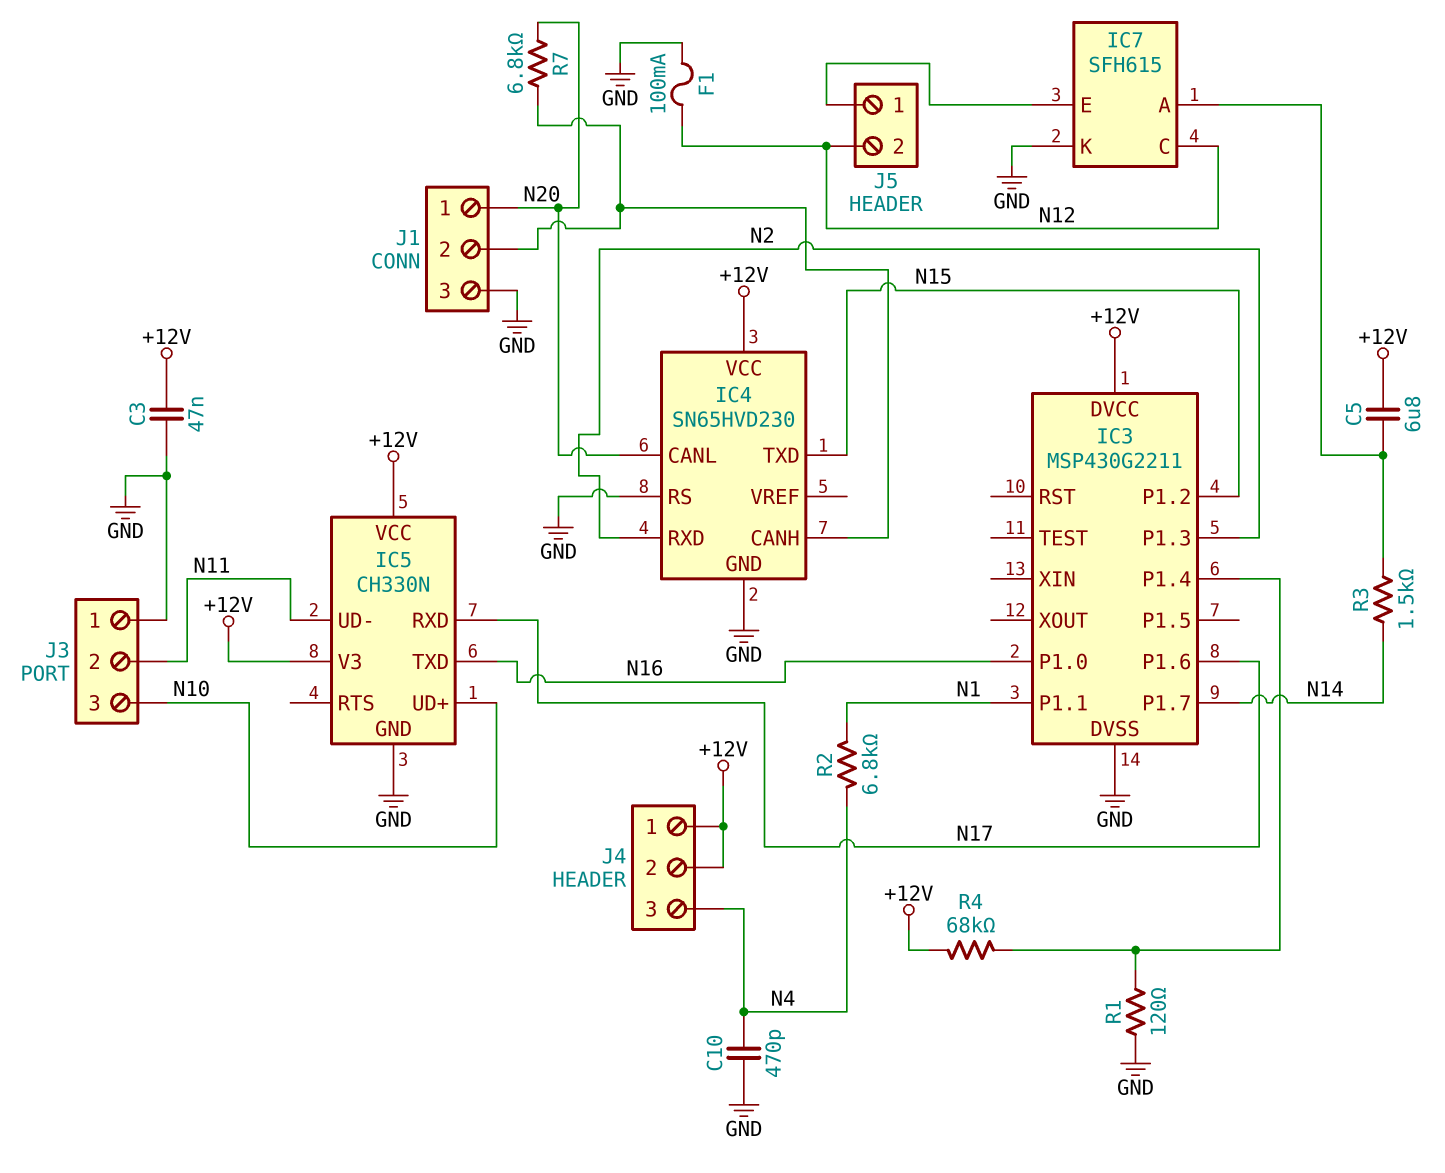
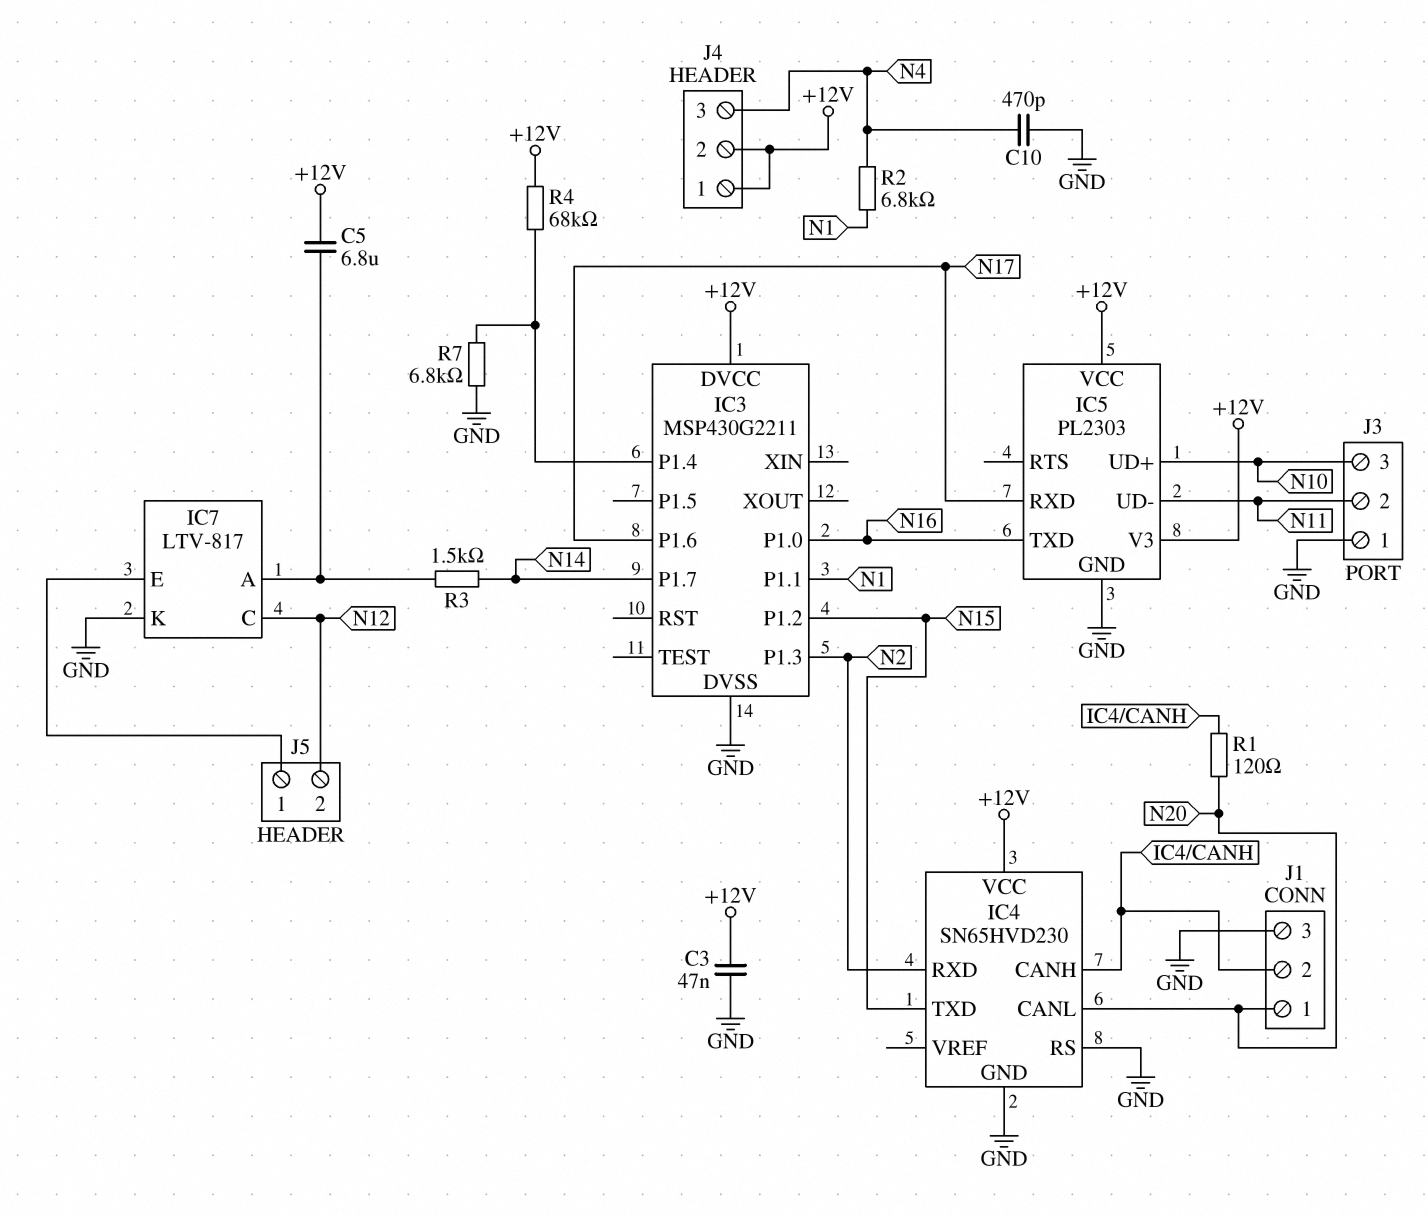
F1: 100mA (GND, N12) -> none
IC5: CH330N -> PL2303
IC7: SFH615 -> LTV-817
R1: 120 (GND, IC3/P1.4) -> 120 (IC4/CANH, N20)
R7: 6.8k (IC4/CANH, N20) -> 6.8k (GND, IC3/P1.4)

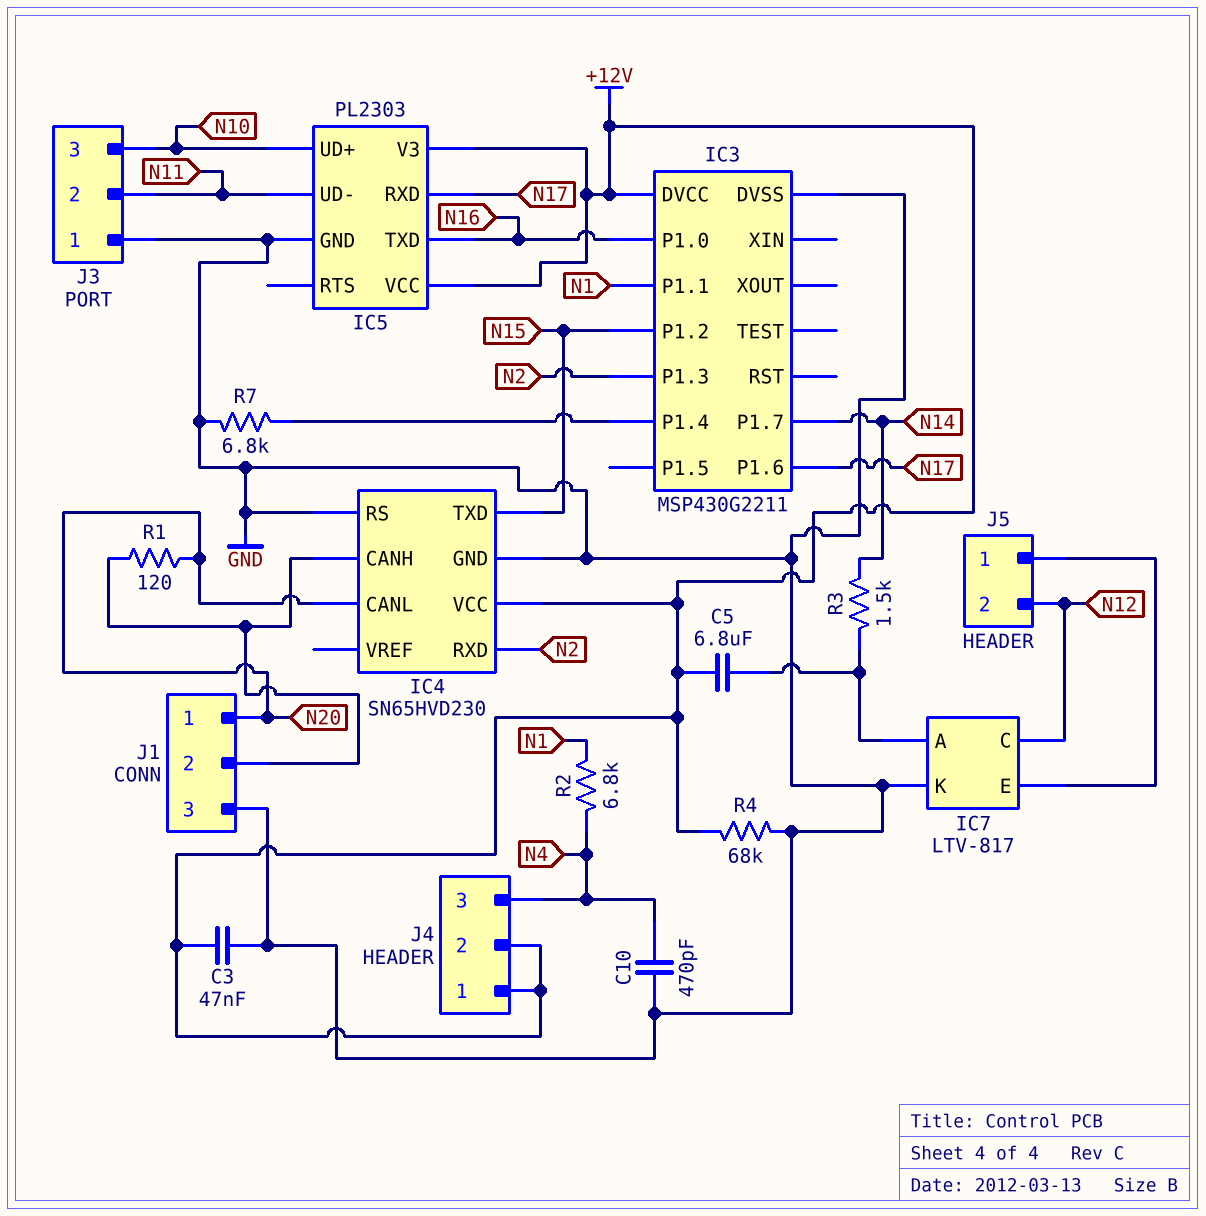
R4: 68k (+12V, IC3/P1.4) -> 68k (+12V, GND)

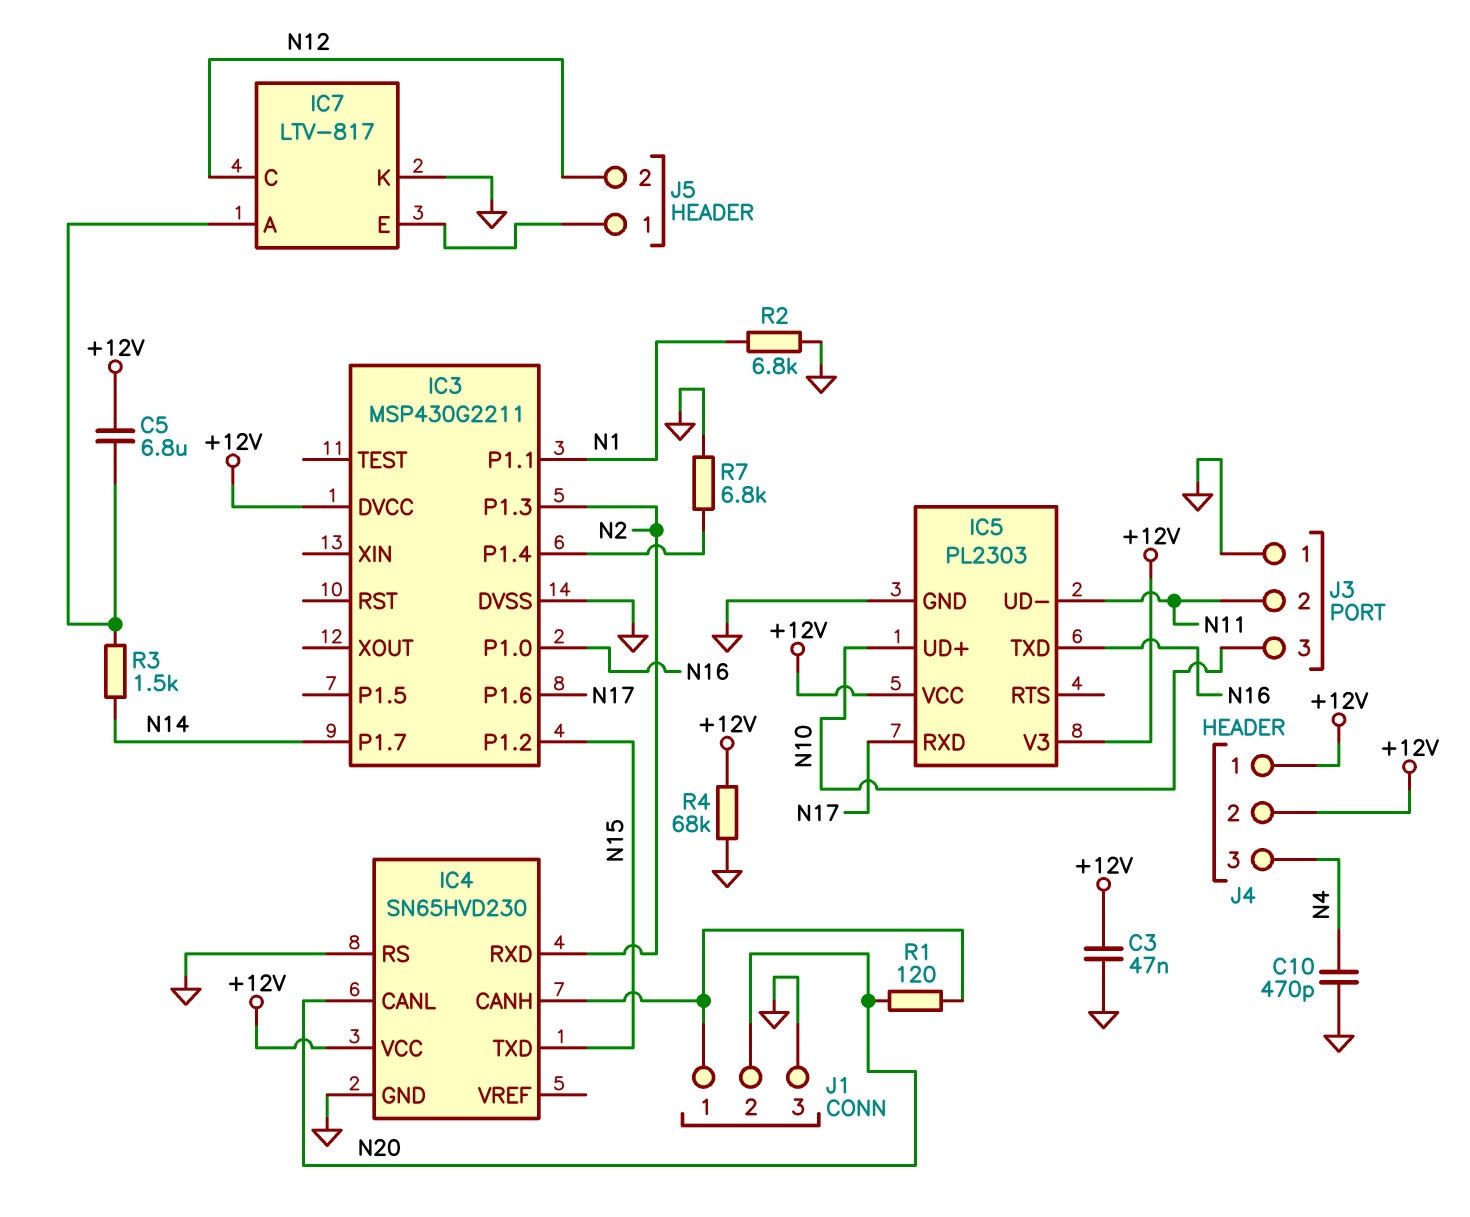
J1 pin 1: N20 -> IC4/CANH
J1 pin 2: IC4/CANH -> N20
R2: 6.8k (N1, N4) -> 6.8k (GND, N1)

